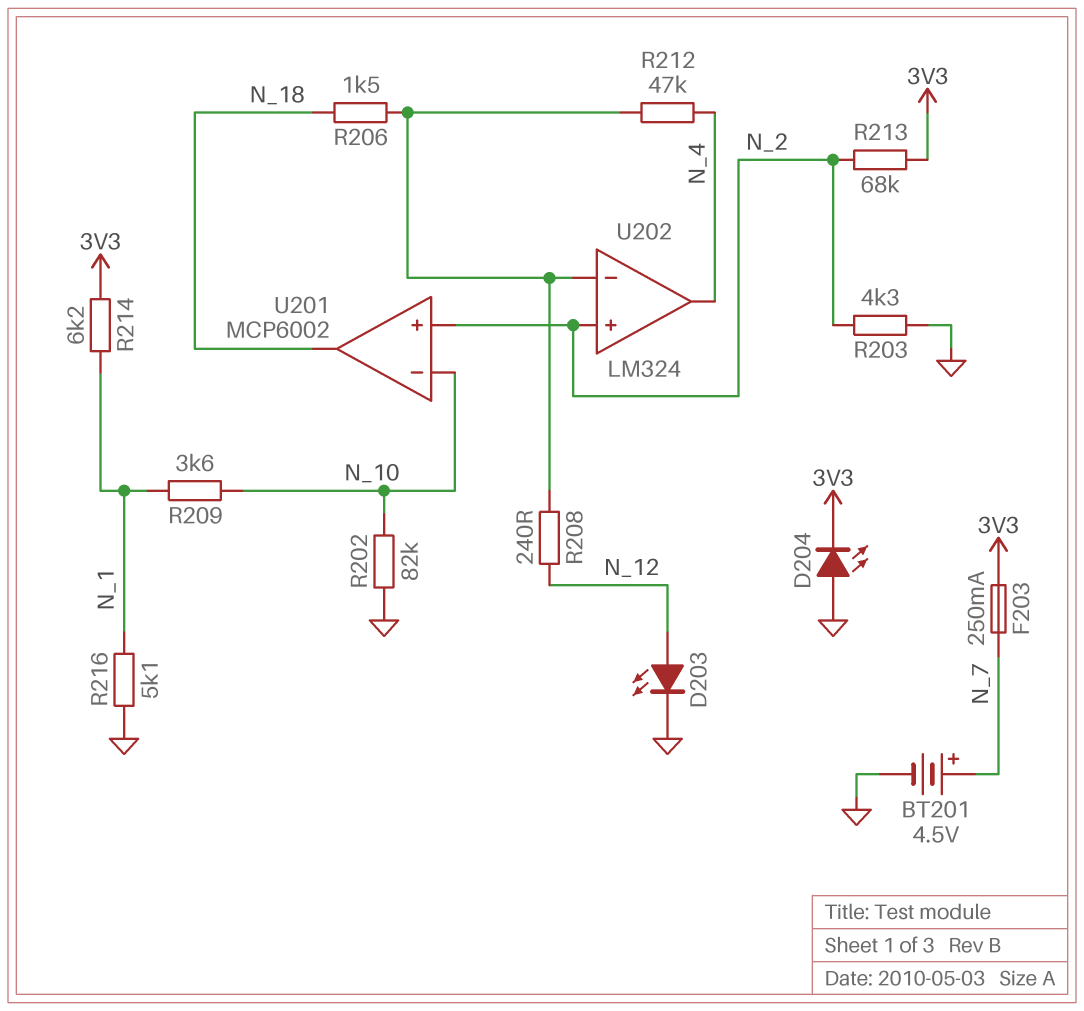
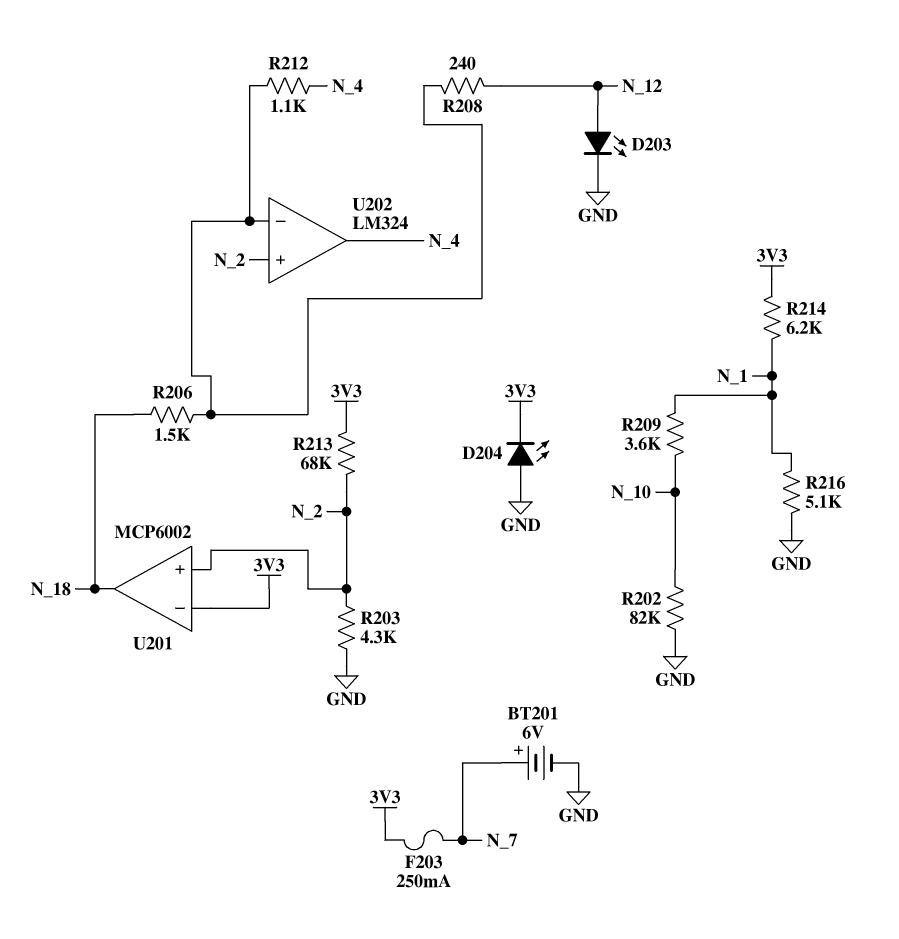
BT201: 4.5V (plus N_7, minus GND) -> 6V (plus N_7, minus GND)
R212: 47k (N_4, U202/in-) -> 1.1k (N_4, U202/in-)
U201 pin in-: N_10 -> 3V3

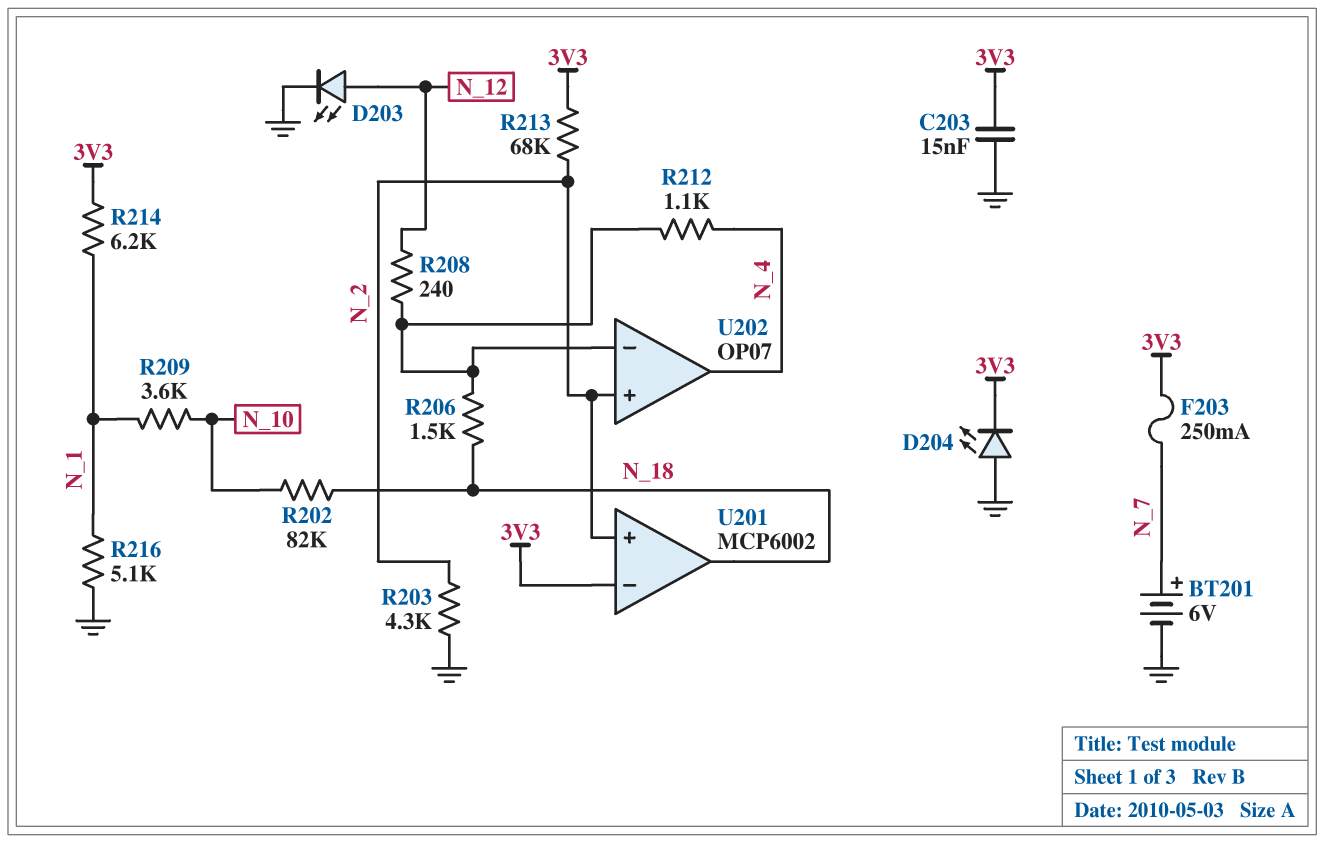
C203: none -> 15nF (3V3, GND)
R202: 82k (GND, N_10) -> 82k (N_10, N_18)
U202: LM324 -> OP07

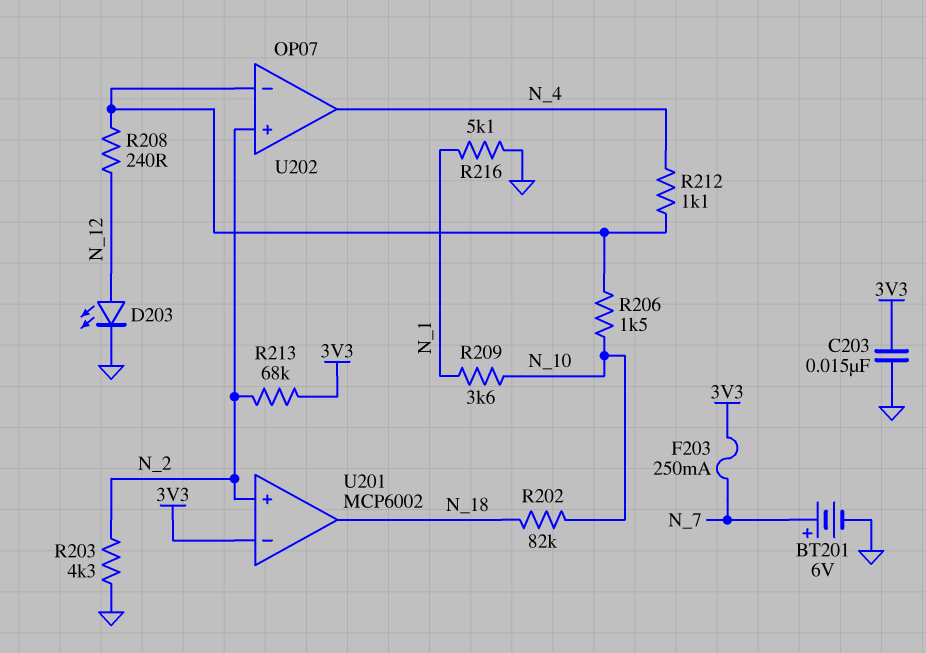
D204: LED (A GND, K 3V3) -> none
R206: 1.5k (N_18, U202/in-) -> 1.5k (N_10, U202/in-)
R214: 6.2k (3V3, N_1) -> none

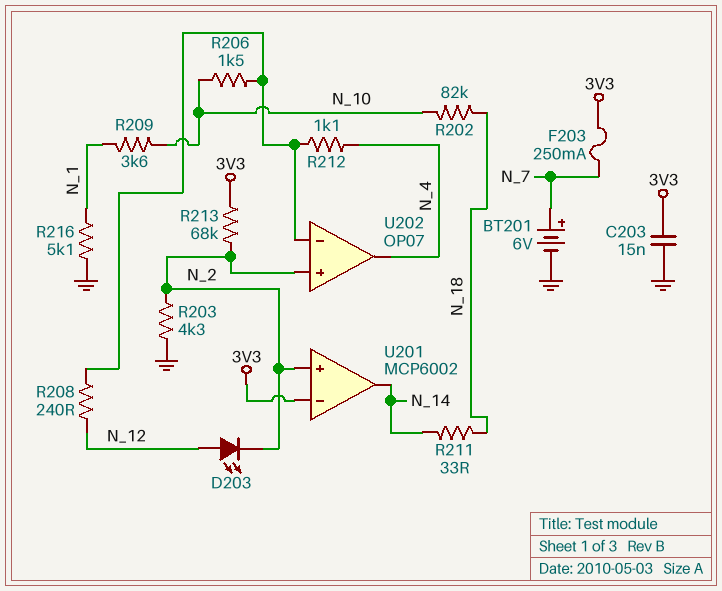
D203: LED (A N_12, K GND) -> LED (A N_12, K N_2)
R211: none -> 33 (N_14, N_18)
U201 pin out: N_18 -> N_14

